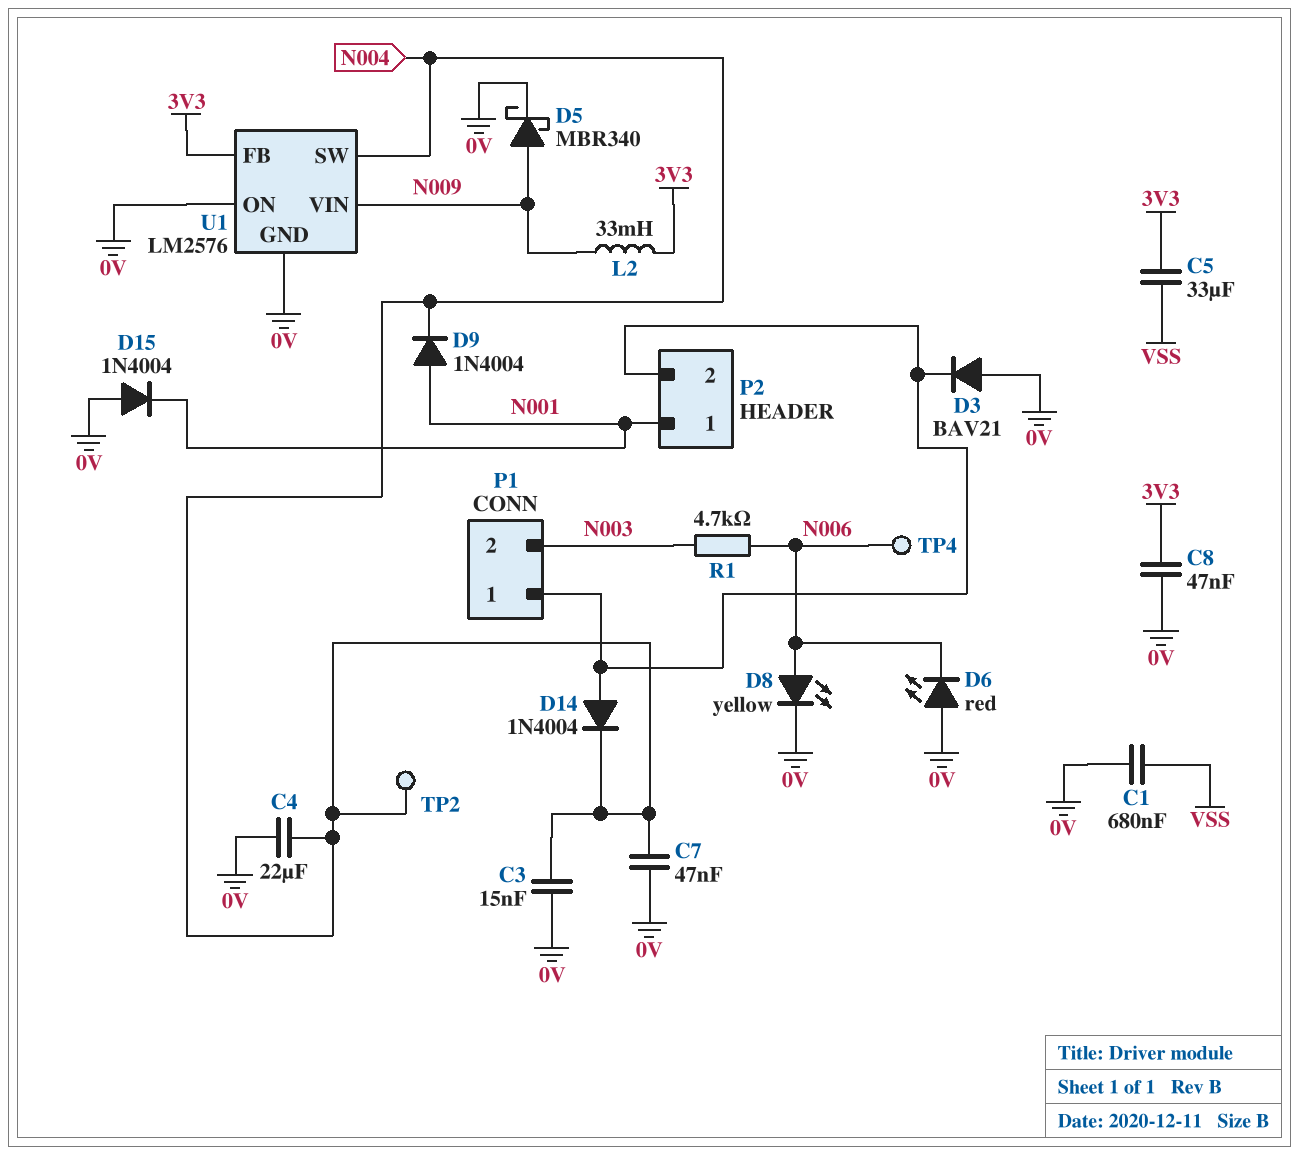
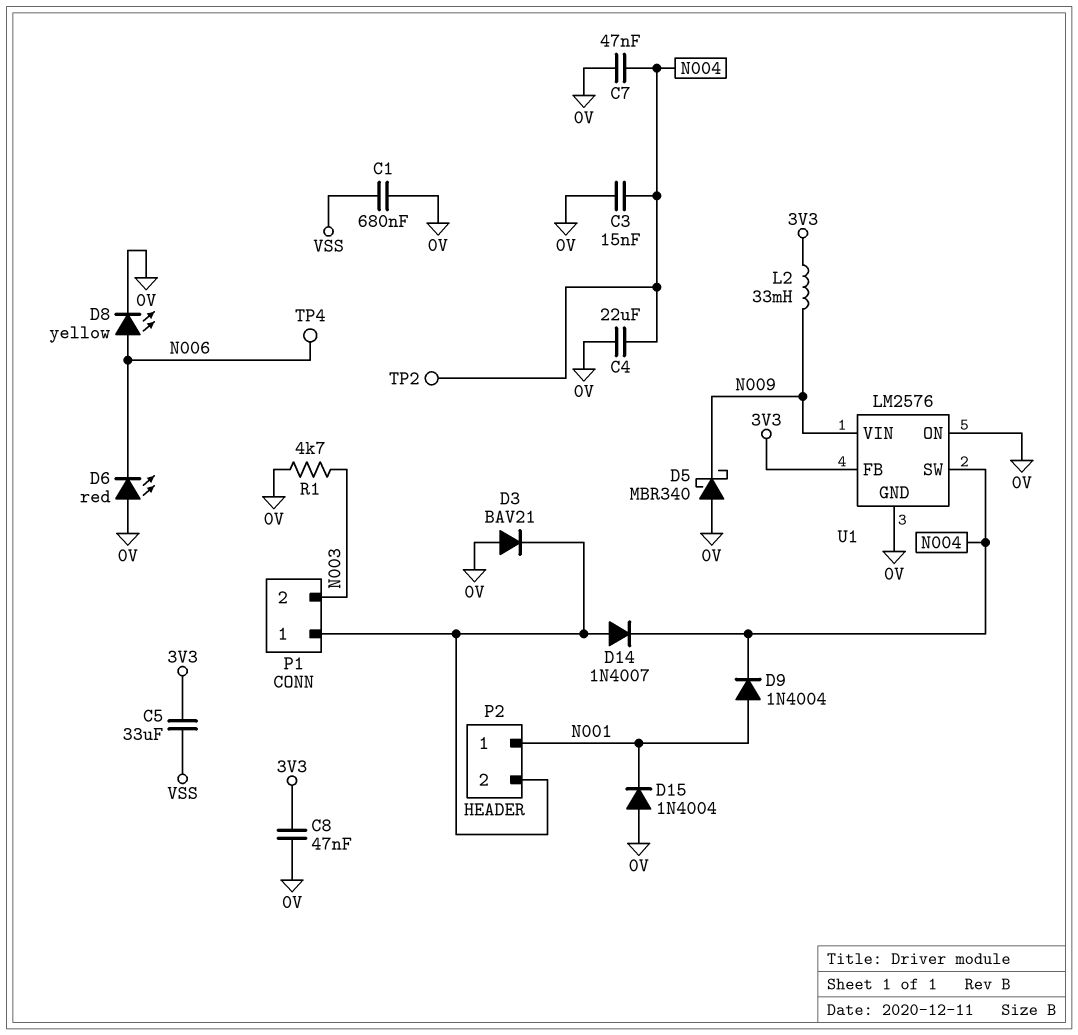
D5: schottky MBR340 (A N009, K 0V) -> schottky MBR340 (A 0V, K N009)
D14: diode 1N4004 (A P1/1, K N004) -> diode 1N4007 (A P1/1, K N004)
R1: 4.7k (N003, N006) -> 4.7k (0V, N003)

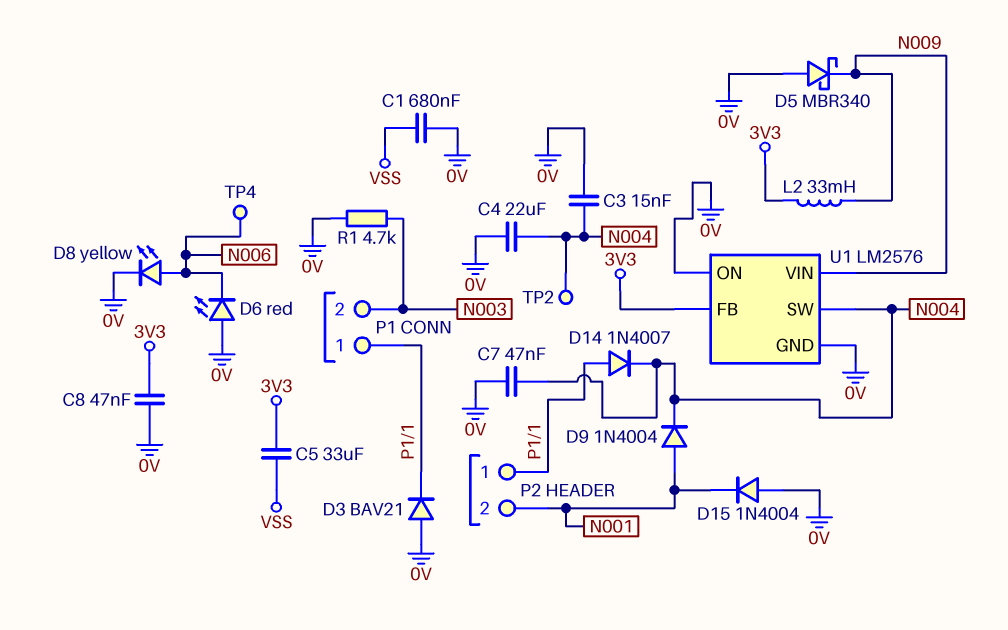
P2 pin 1: N001 -> P1/1
P2 pin 2: P1/1 -> N001

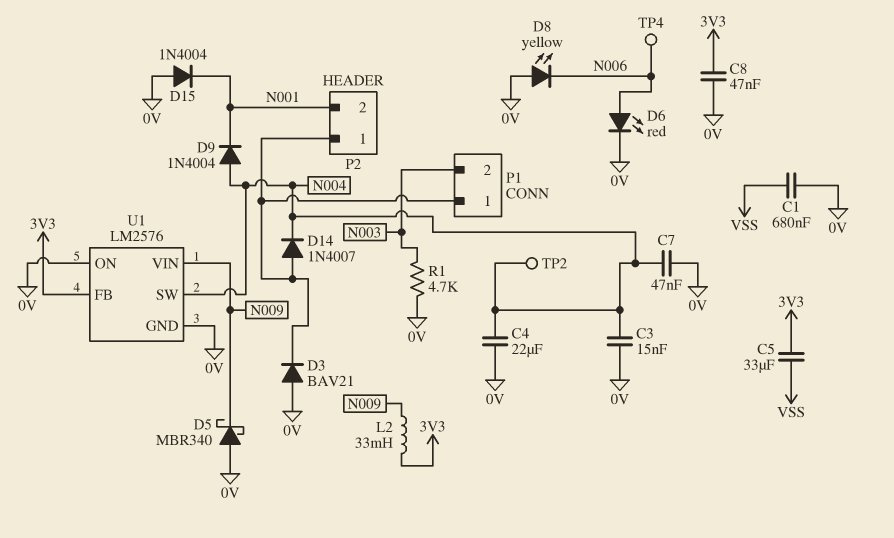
D6: LED red (A 0V, K N006) -> LED red (A N006, K 0V)
D8: LED yellow (A N006, K 0V) -> LED yellow (A 0V, K N006)
D9: diode 1N4004 (A N001, K N004) -> diode 1N4004 (A N004, K N001)

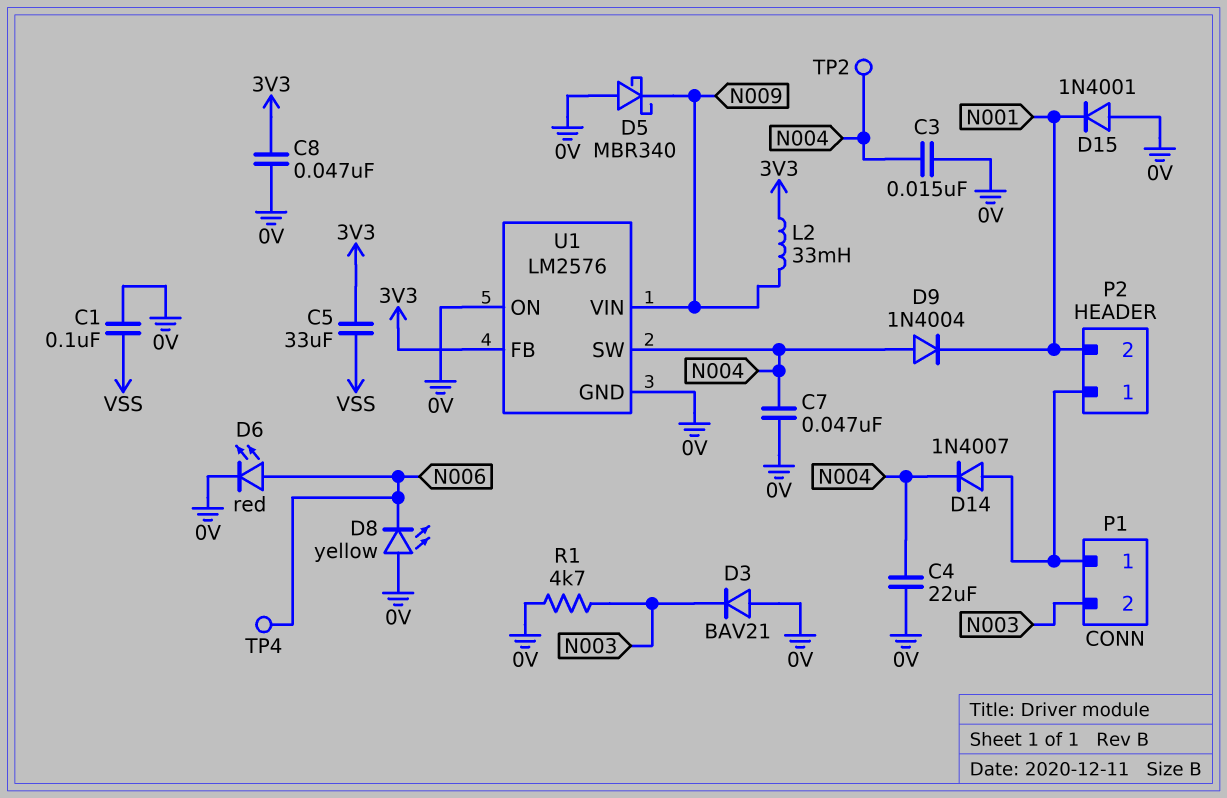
C1: 680nF (0V, VSS) -> 100nF (0V, VSS)
D3: diode BAV21 (A 0V, K P1/1) -> diode BAV21 (A 0V, K N003)
D15: diode 1N4004 (A 0V, K N001) -> diode 1N4001 (A 0V, K N001)

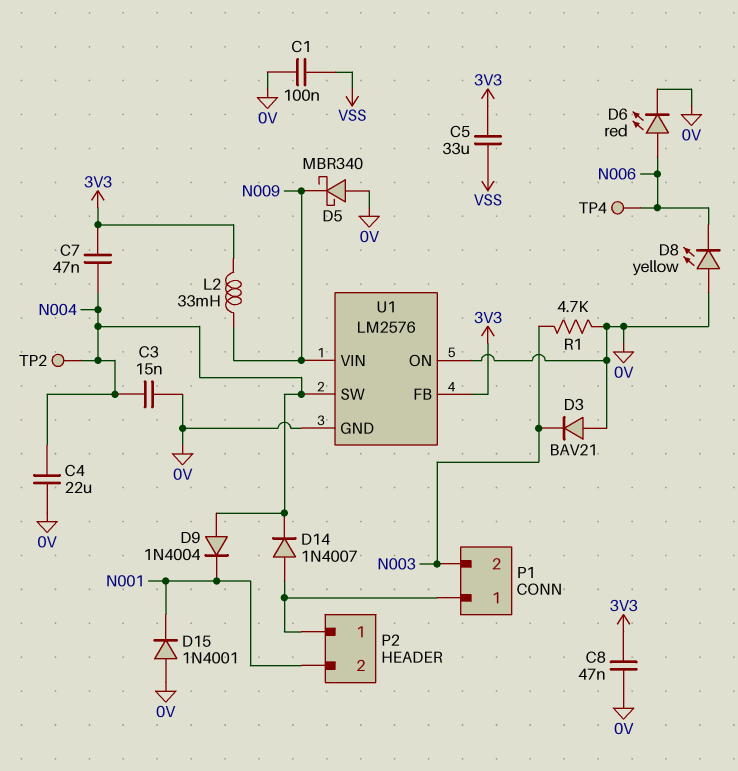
C7: 47nF (0V, N004) -> 47nF (3V3, N004)

